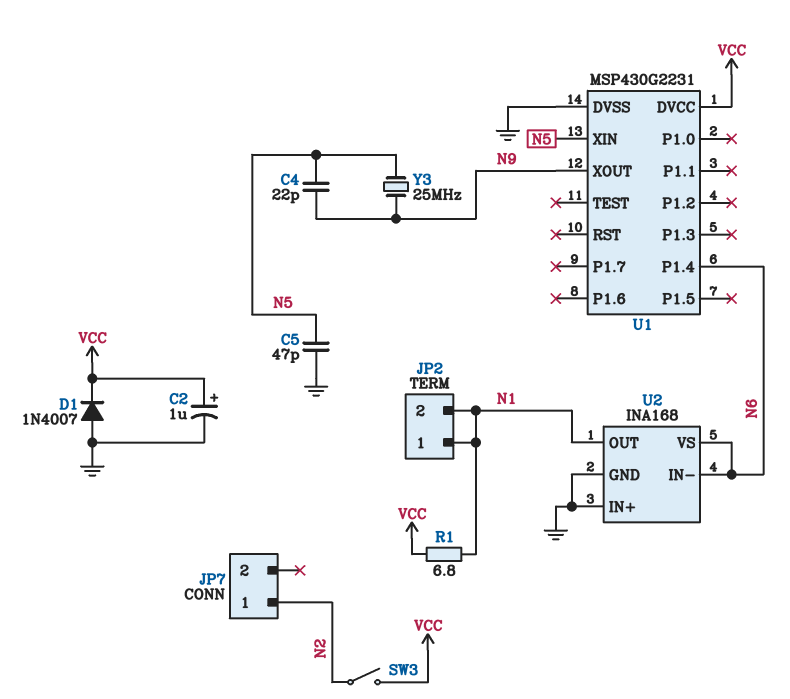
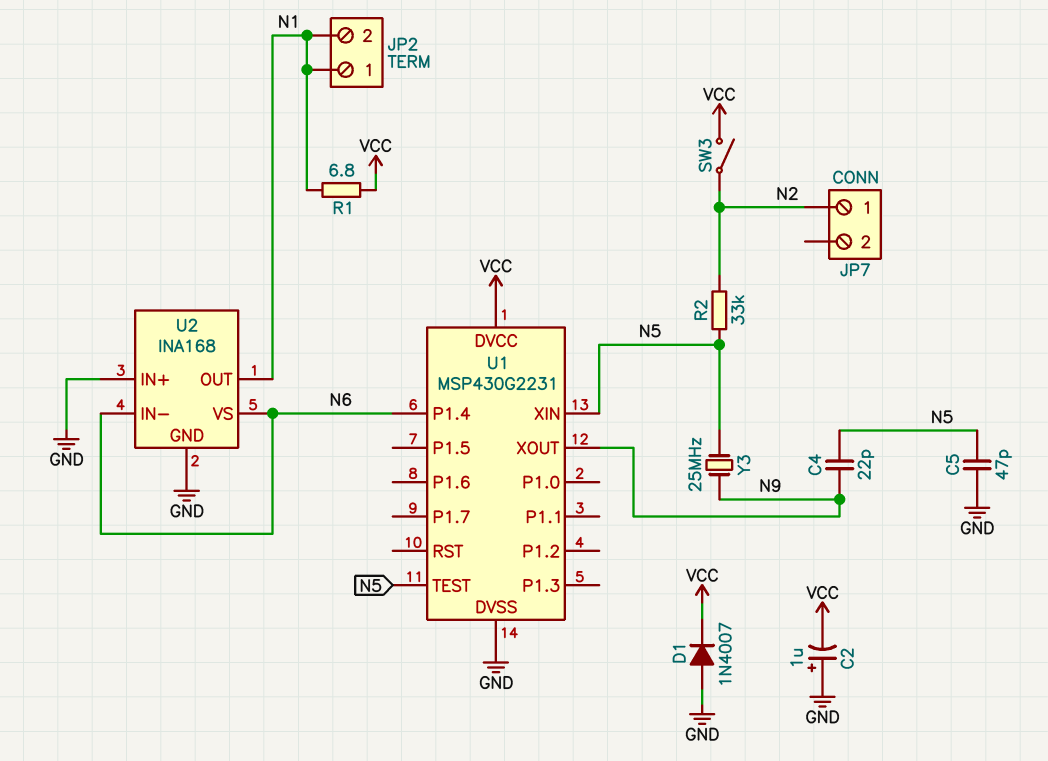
C2: 1uF (plus VCC, minus GND) -> 1uF (plus GND, minus VCC)
R2: none -> 33k (N2, N5)
U1 pin TEST: none -> N5

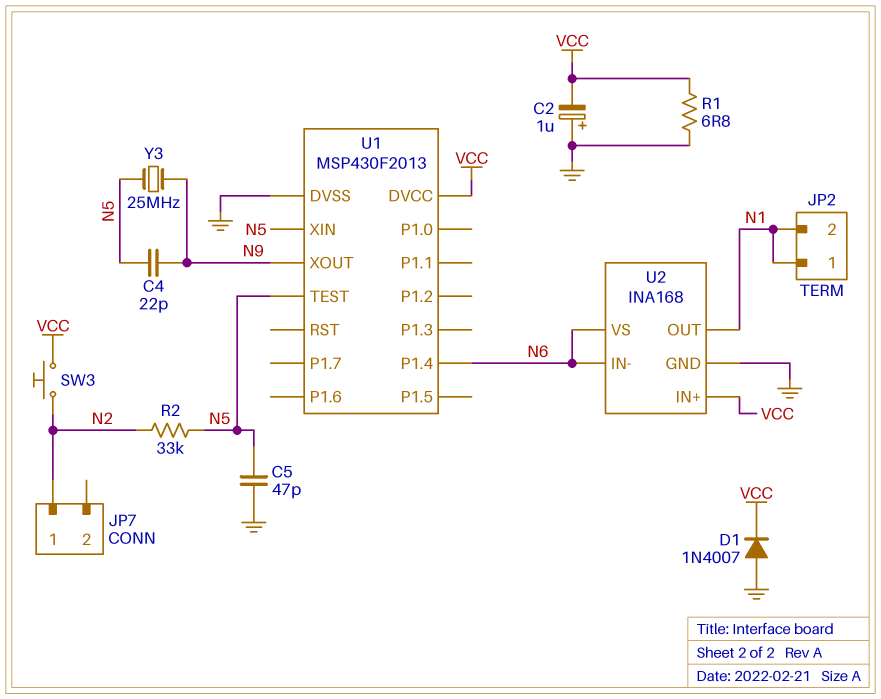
R1: 6.8 (N1, VCC) -> 6.8 (GND, VCC)
SW3: switch (N2, VCC) -> button (N2, VCC)
U1: MSP430G2231 -> MSP430F2013
U2 pin IN+: GND -> VCC

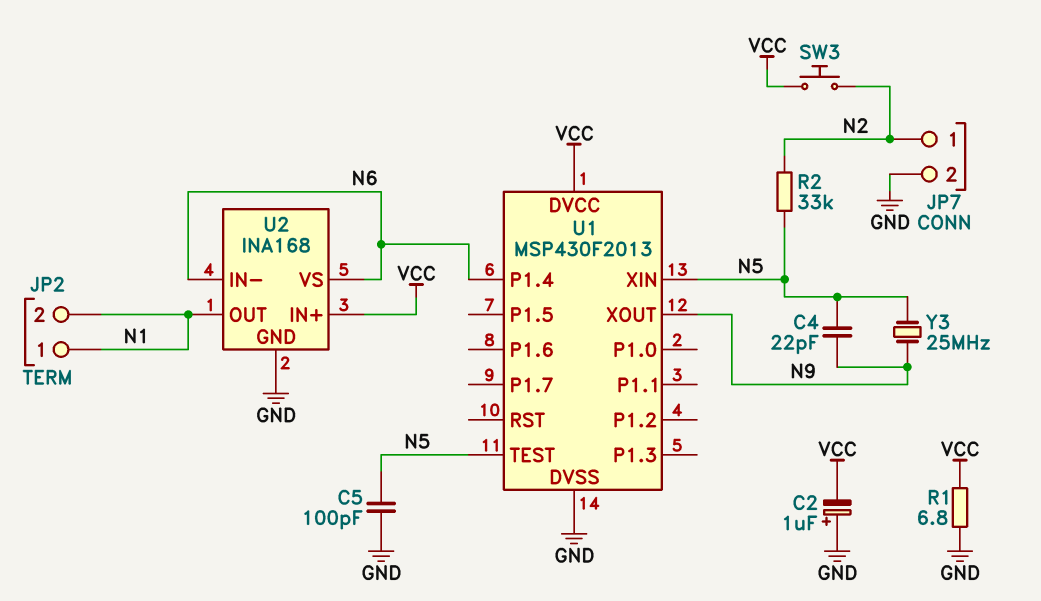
C5: 47pF (GND, N5) -> 100pF (GND, N5)
D1: diode 1N4007 (A GND, K VCC) -> none
JP7 pin 2: none -> GND

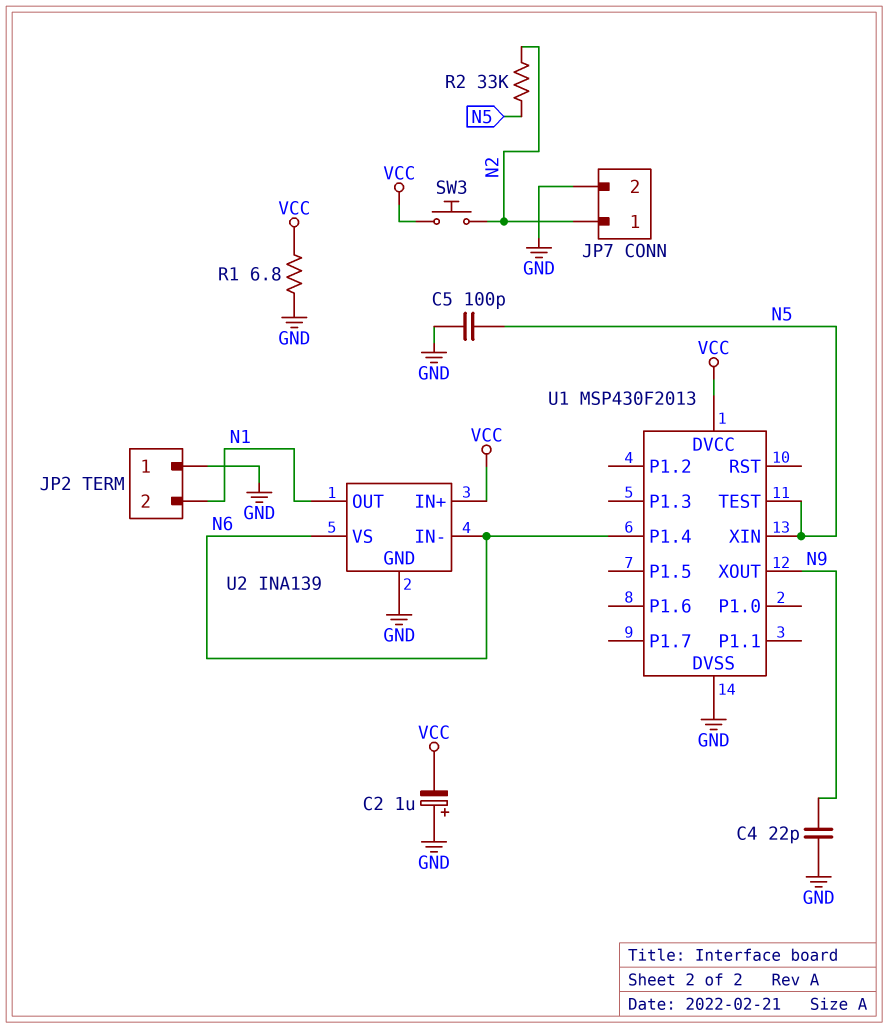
C4: 22pF (N5, N9) -> 22pF (GND, N9)
JP2 pin 1: N1 -> GND
U2: INA168 -> INA139
Y3: 25MHz (N5, N9) -> none

